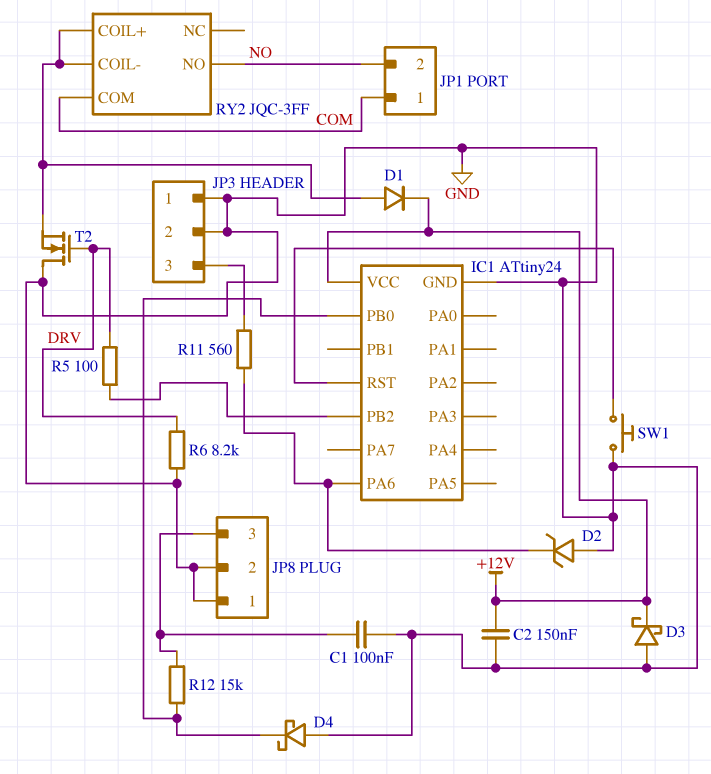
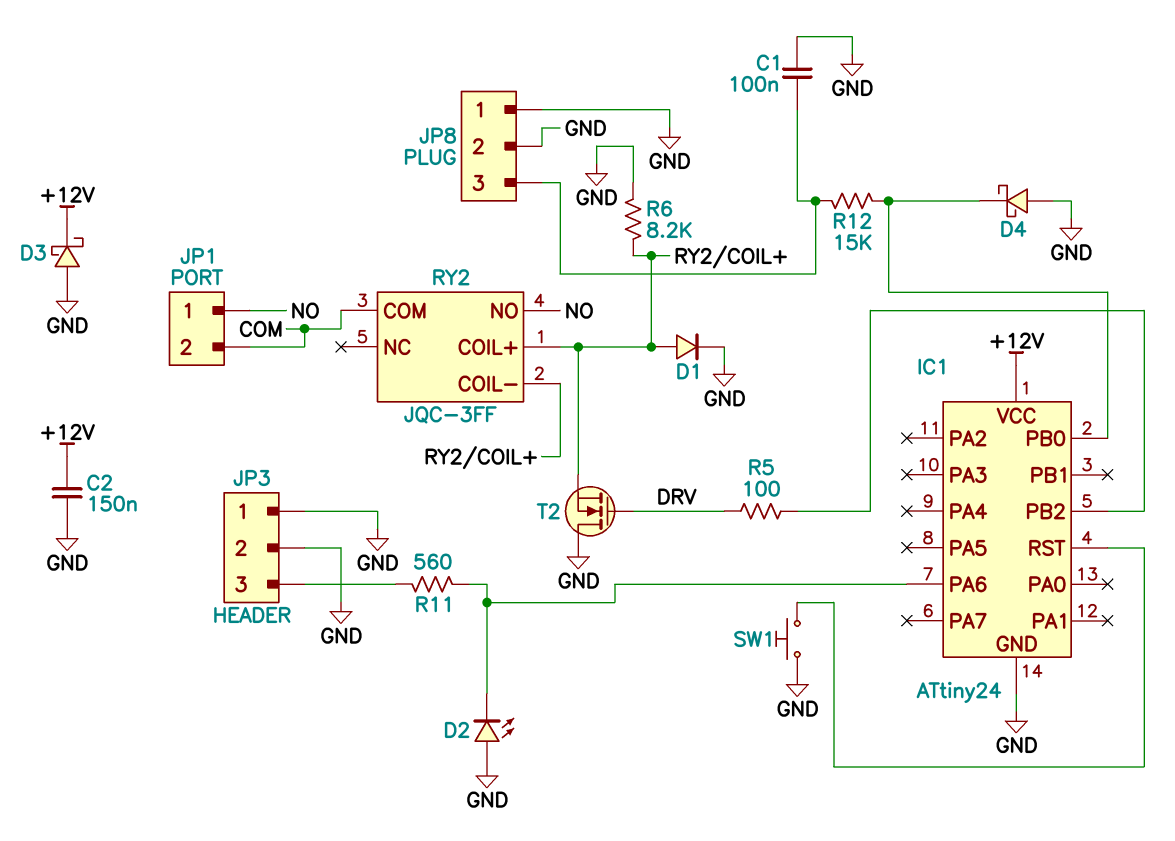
D1: diode (A RY2/COIL+, K +12V) -> diode (A RY2/COIL+, K GND)
D2: zener (A GND, K IC1/PA6) -> LED (A GND, K IC1/PA6)
JP1 pin 1: COM -> NO
JP1 pin 2: NO -> COM
R6: 8.2k (DRV, GND) -> 8.2k (GND, RY2/COIL+)

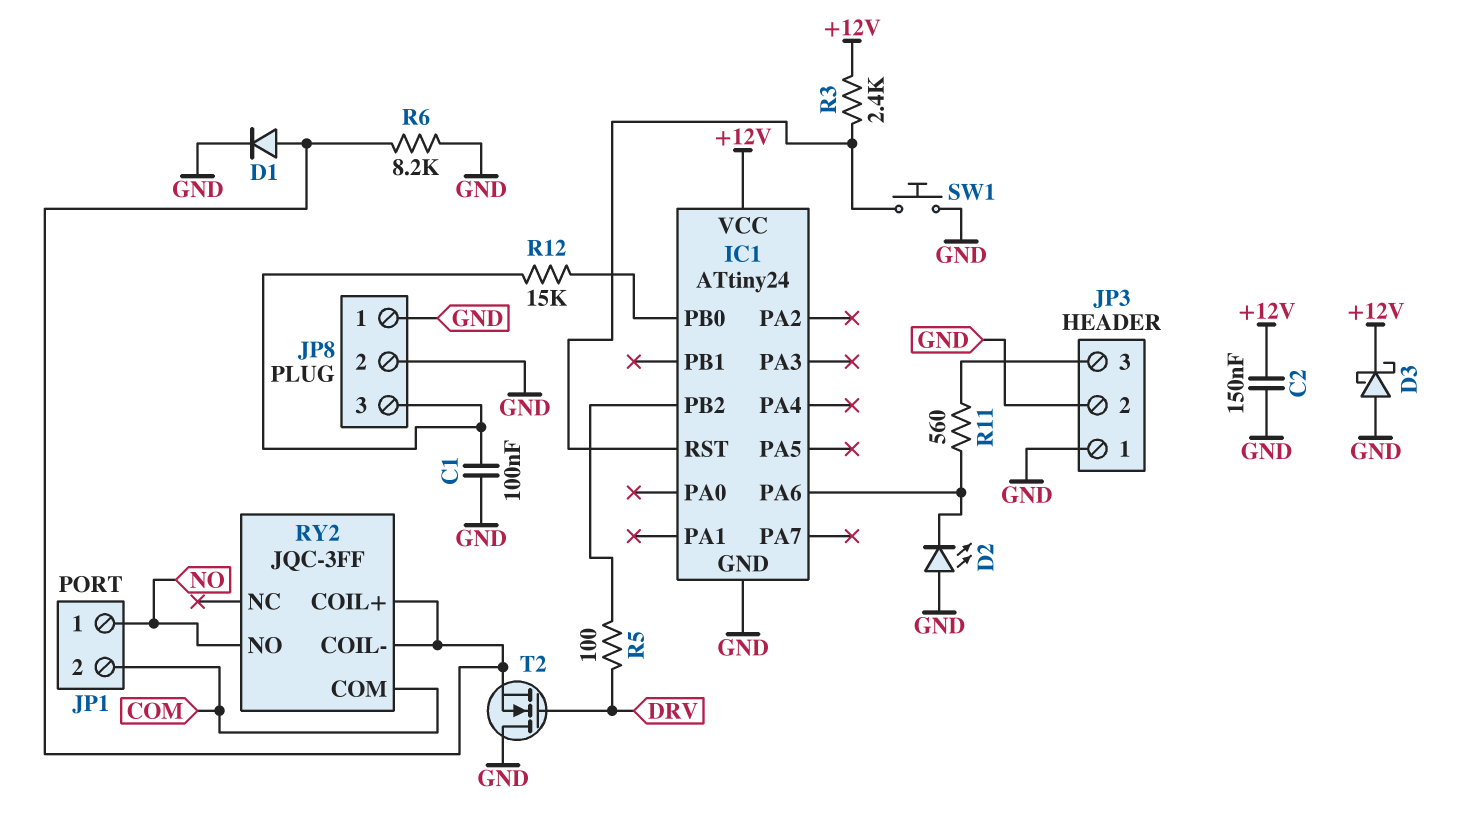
D4: schottky (A GND, K IC1/PB0) -> none
R3: none -> 2.4k (+12V, IC1/RST)

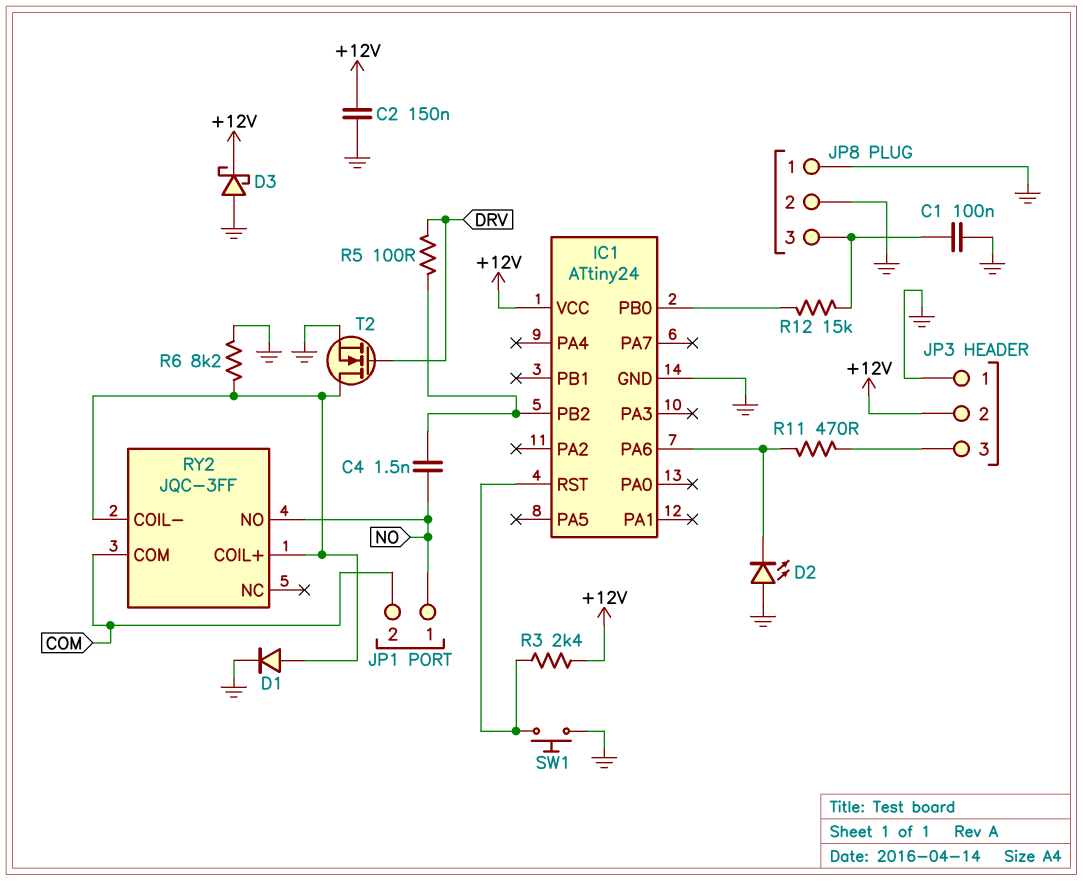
C4: none -> 1.5nF (IC1/PB2, NO)
JP3 pin 2: GND -> +12V
R11: 560 (IC1/PA6, JP3/3) -> 470 (IC1/PA6, JP3/3)
T2: NMOS (G DRV, D GND, S RY2/COIL+) -> NMOS (G DRV, D RY2/COIL+, S GND)

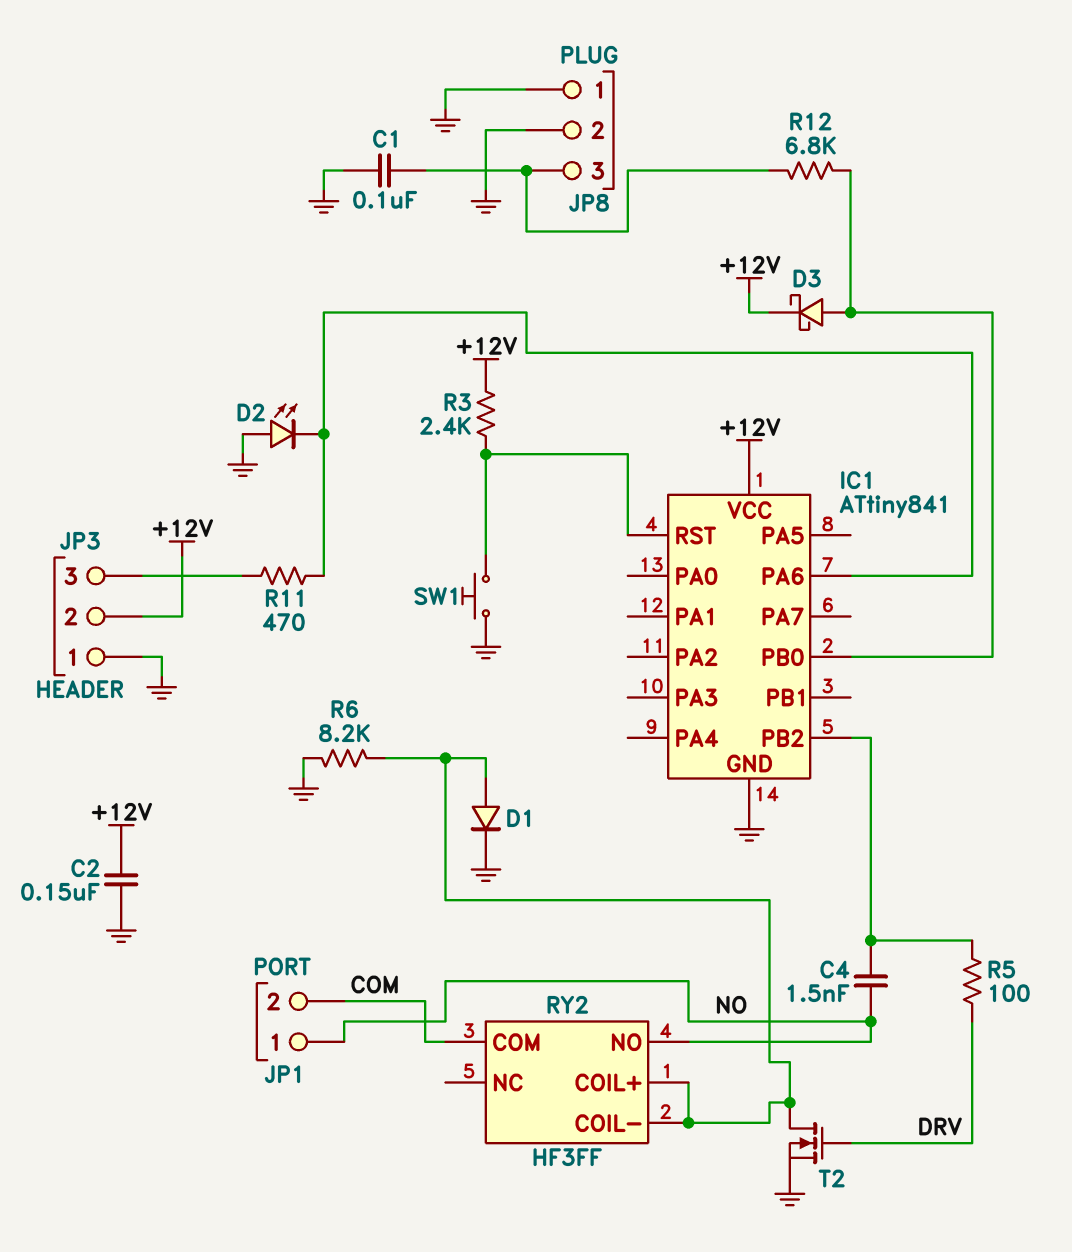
D3: schottky (A GND, K +12V) -> schottky (A IC1/PB0, K +12V)
IC1: ATtiny24 -> ATtiny841
R12: 15k (IC1/PB0, JP8/3) -> 6.8k (IC1/PB0, JP8/3)
RY2: JQC-3FF -> HF3FF

